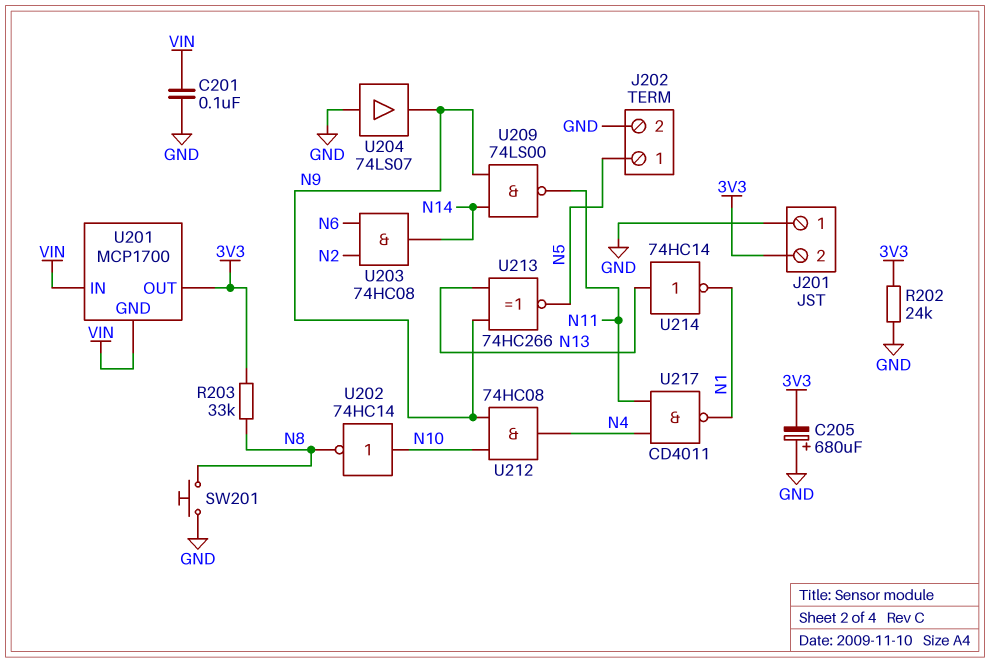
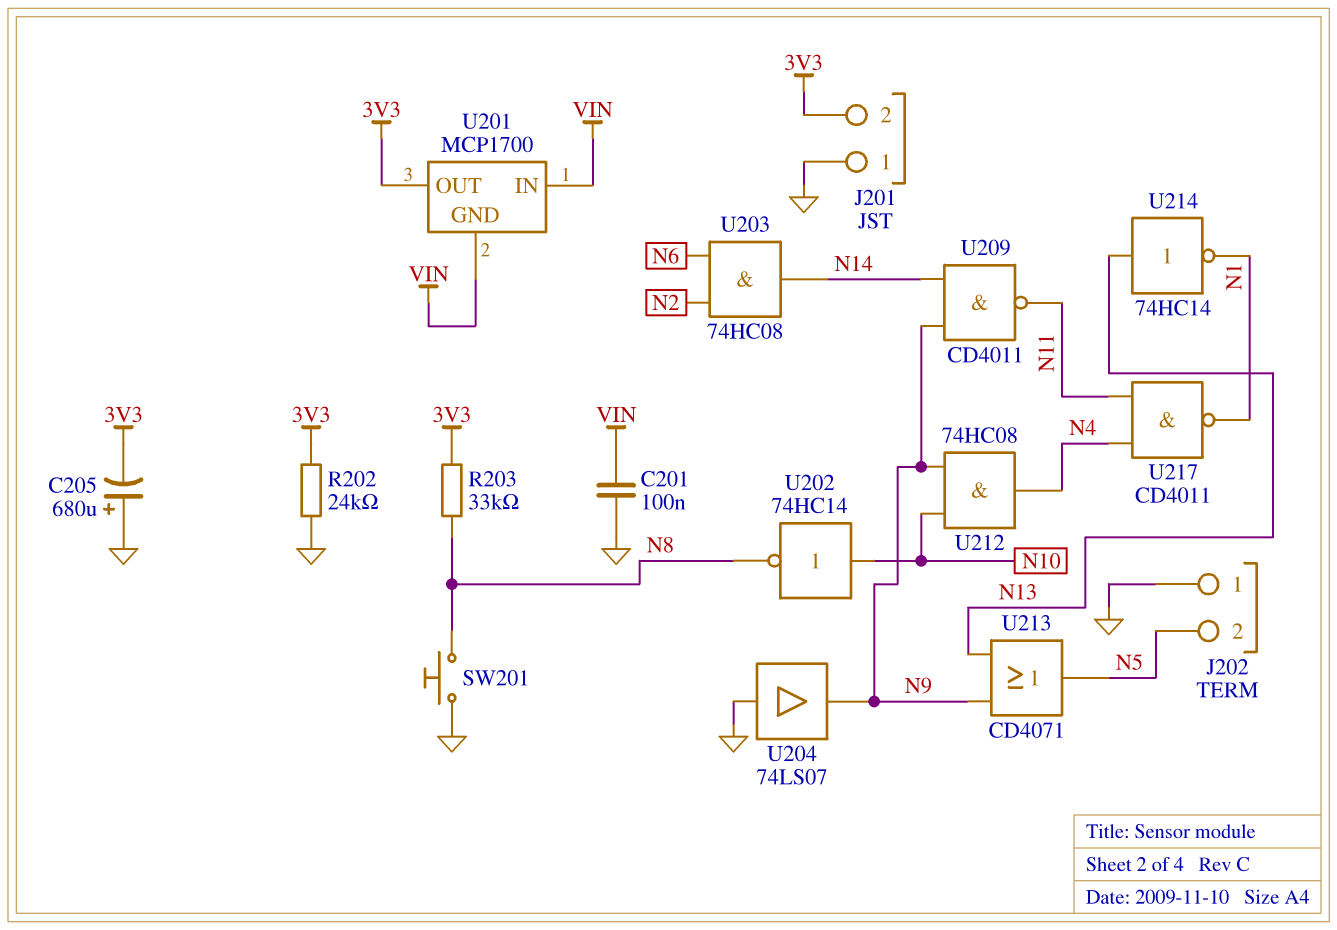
J202 pin 1: N5 -> GND
J202 pin 2: GND -> N5
U209: NAND 74LS00 (in N9, in N14, out N11) -> NAND CD4011 (in N9, in N14, out N11)
U213: XNOR 74HC266 (in N9, in N13, out N5) -> OR CD4071 (in N9, in N13, out N5)

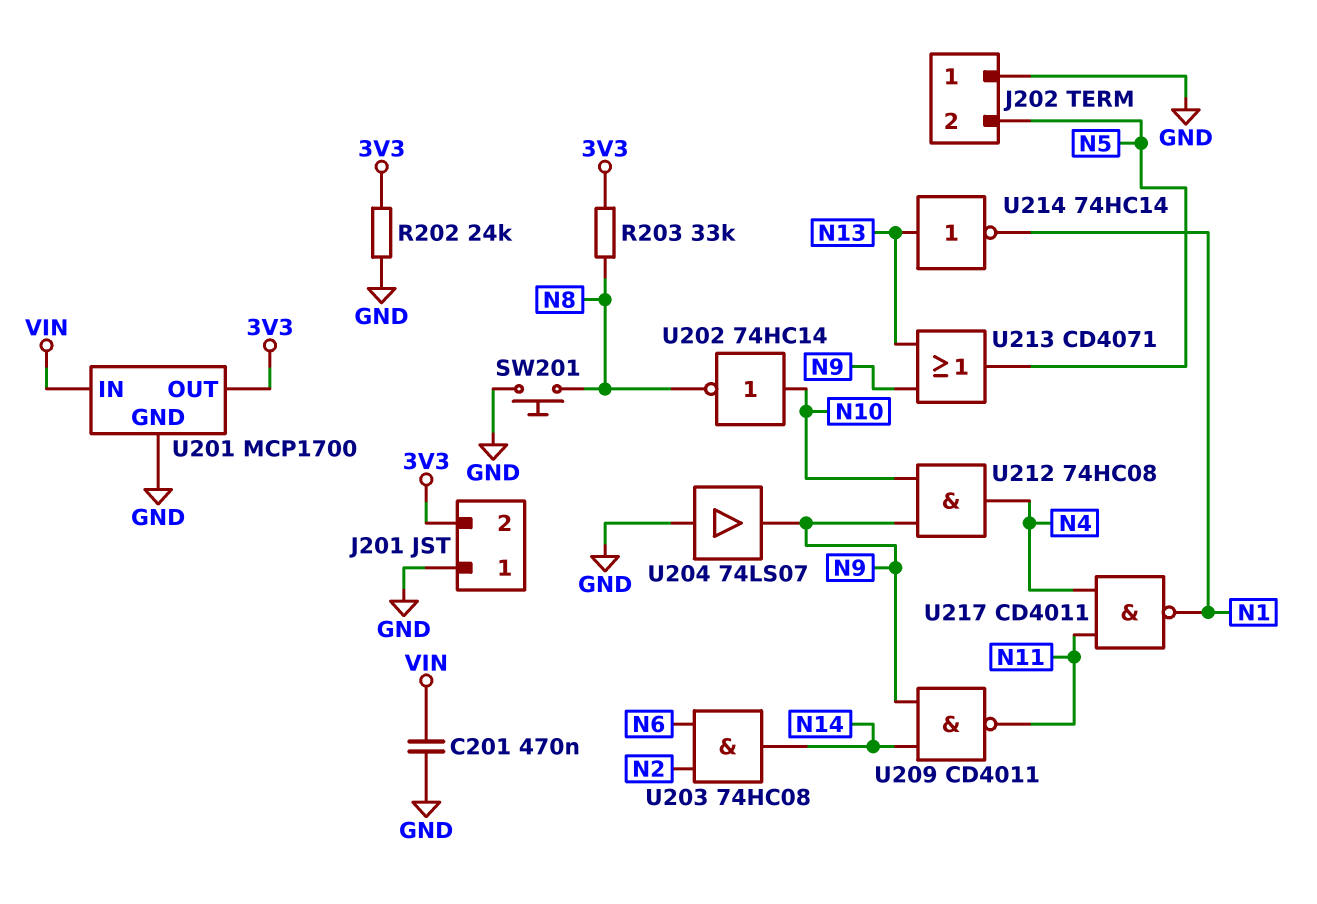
C201: 100nF (GND, VIN) -> 470nF (GND, VIN)
C205: 680uF (plus GND, minus 3V3) -> none
U201 pin GND: VIN -> GND

